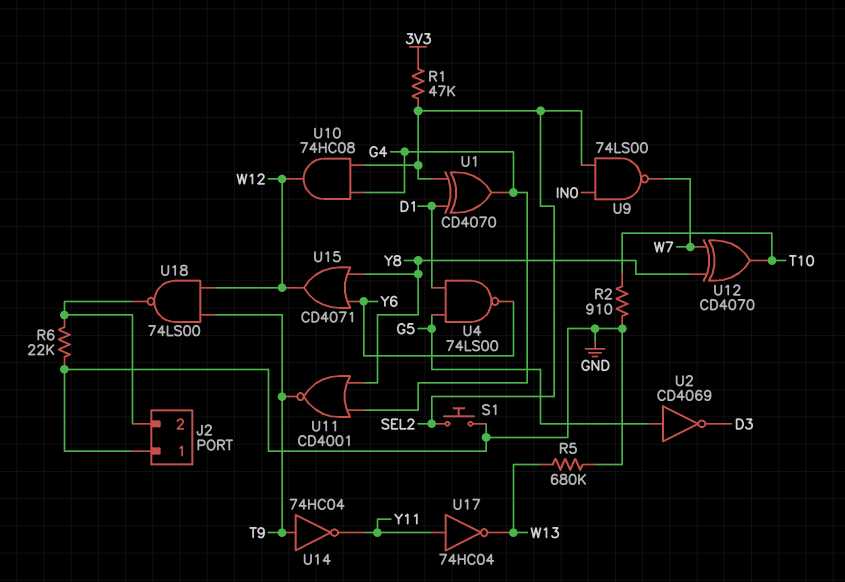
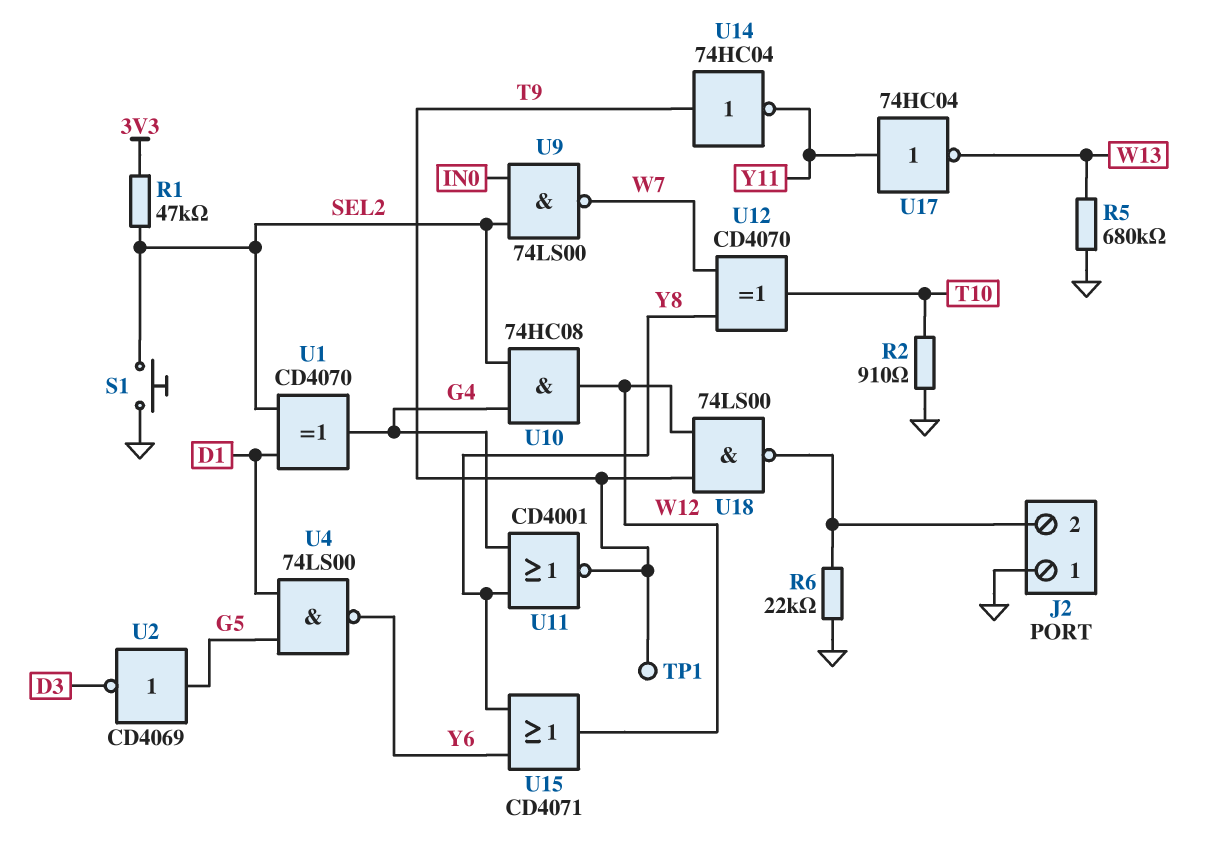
TP1: none -> test point (T9)

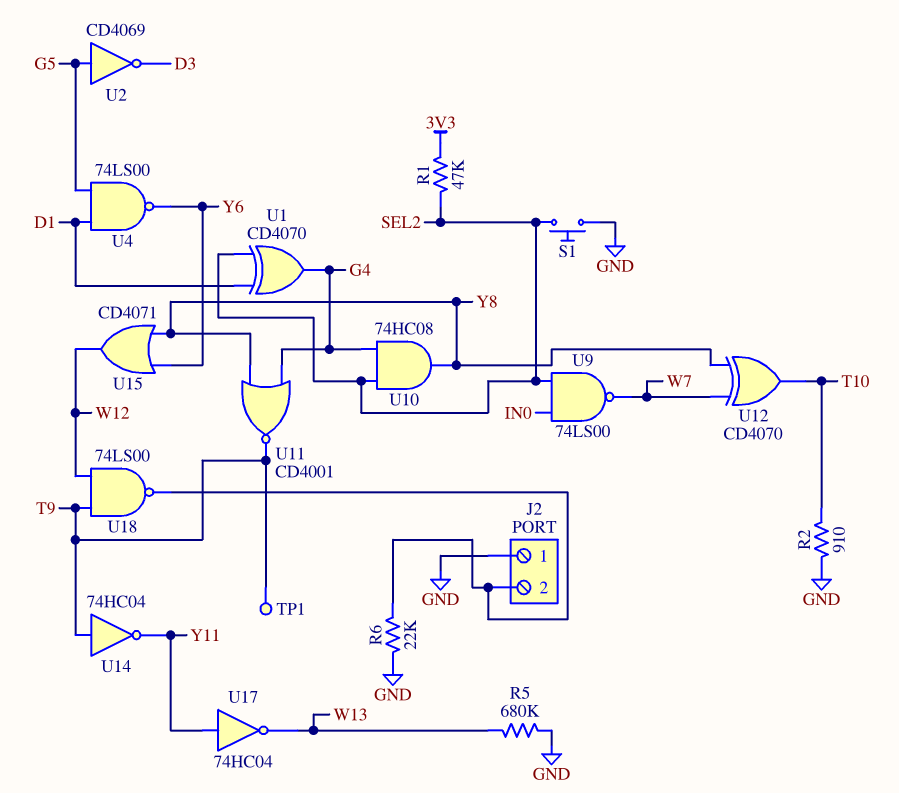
U10: AND 74HC08 (in G4, in SEL2, out W12) -> AND 74HC08 (in G4, in SEL2, out Y8)

